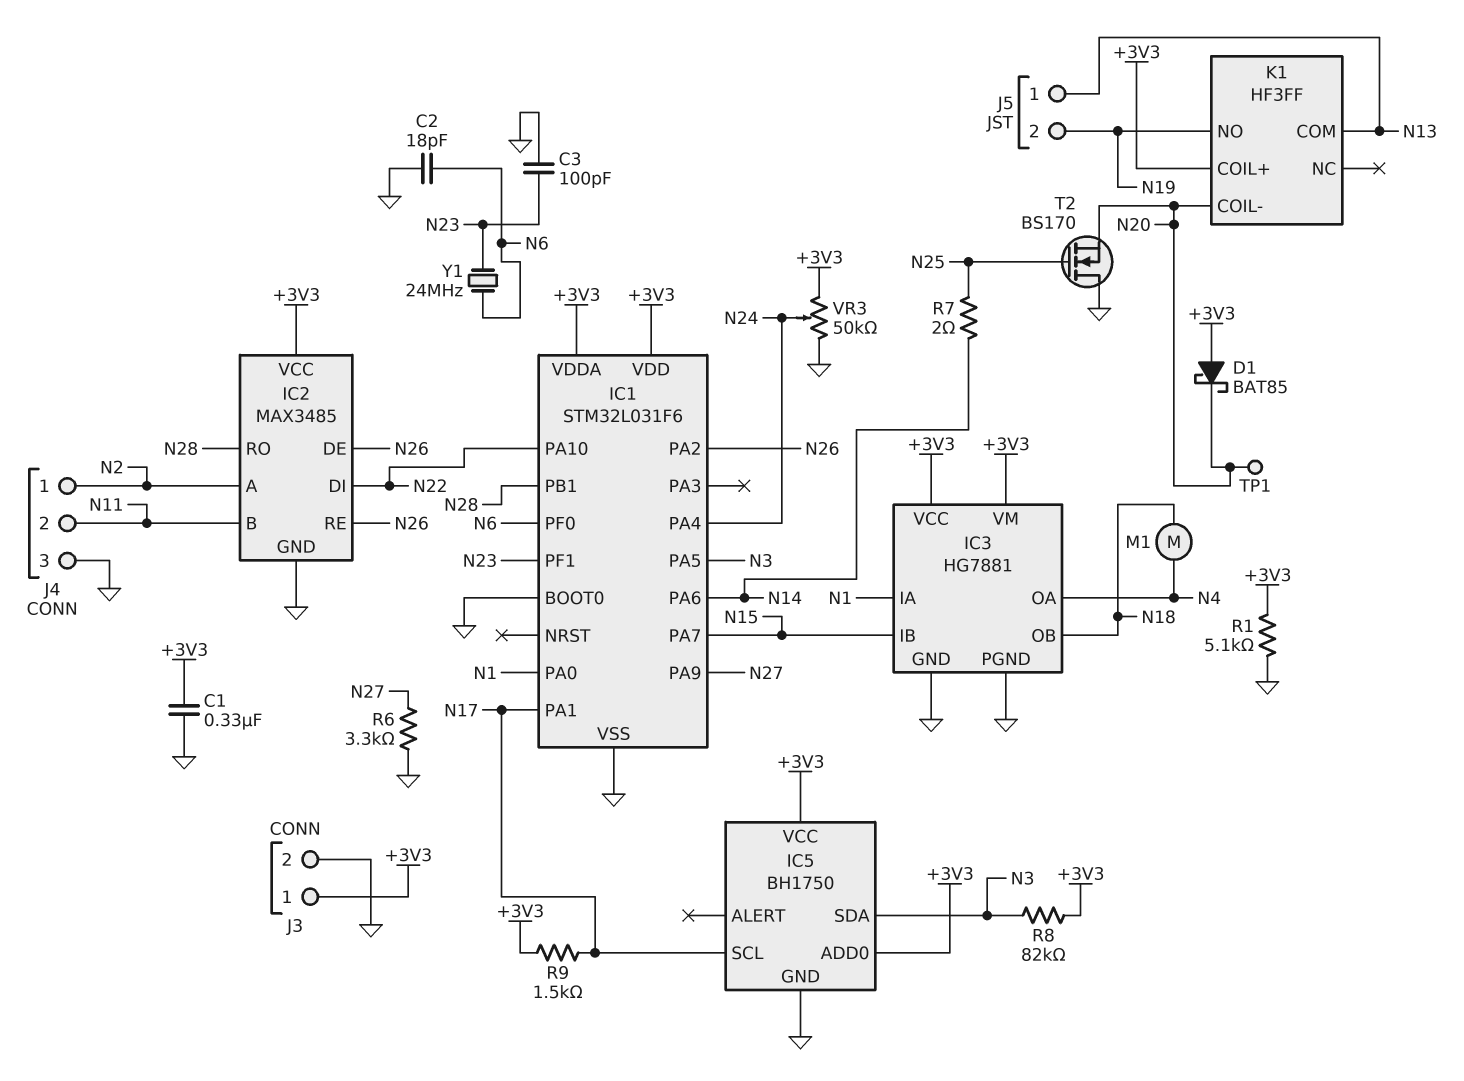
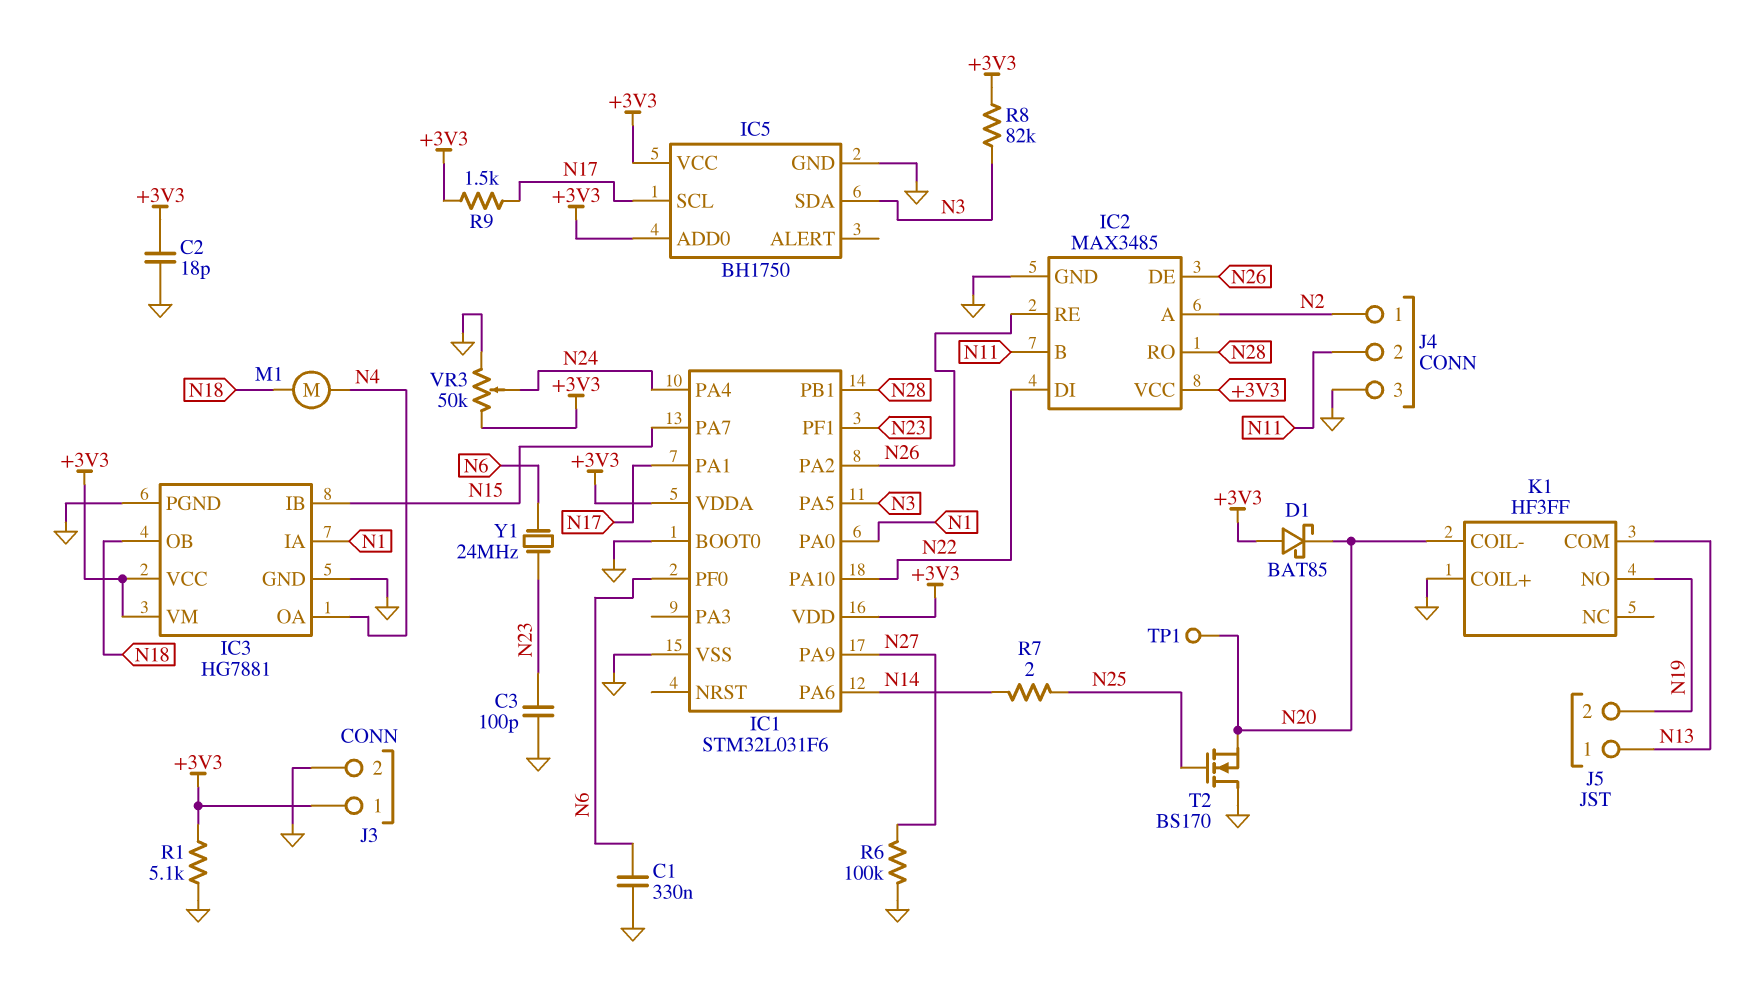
C1: 330nF (+3V3, GND) -> 330nF (GND, N6)
C2: 18pF (GND, N6) -> 18pF (+3V3, GND)
K1 pin COIL+: +3V3 -> GND
R6: 3.3k (GND, N27) -> 100k (GND, N27)

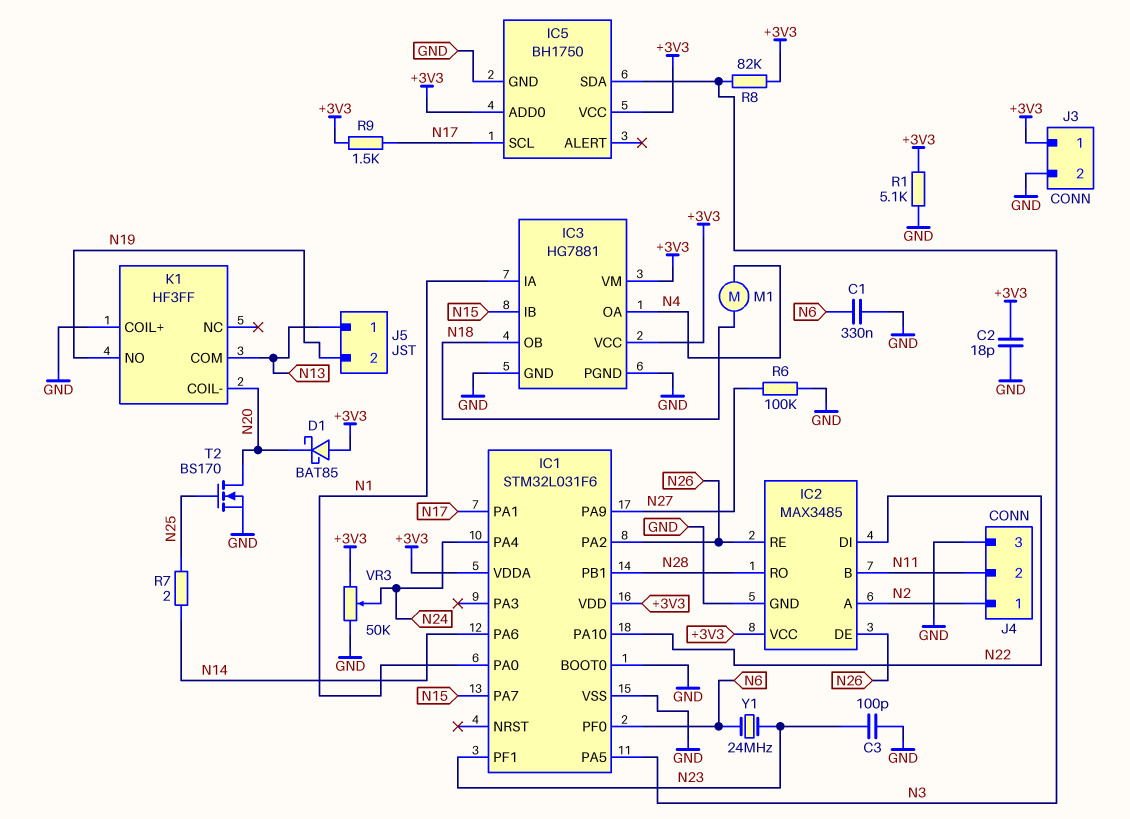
T2: NMOS BS170 (G N25, D GND, S N20) -> NMOS BS170 (G N25, D N20, S GND)
TP1: test point (N20) -> none

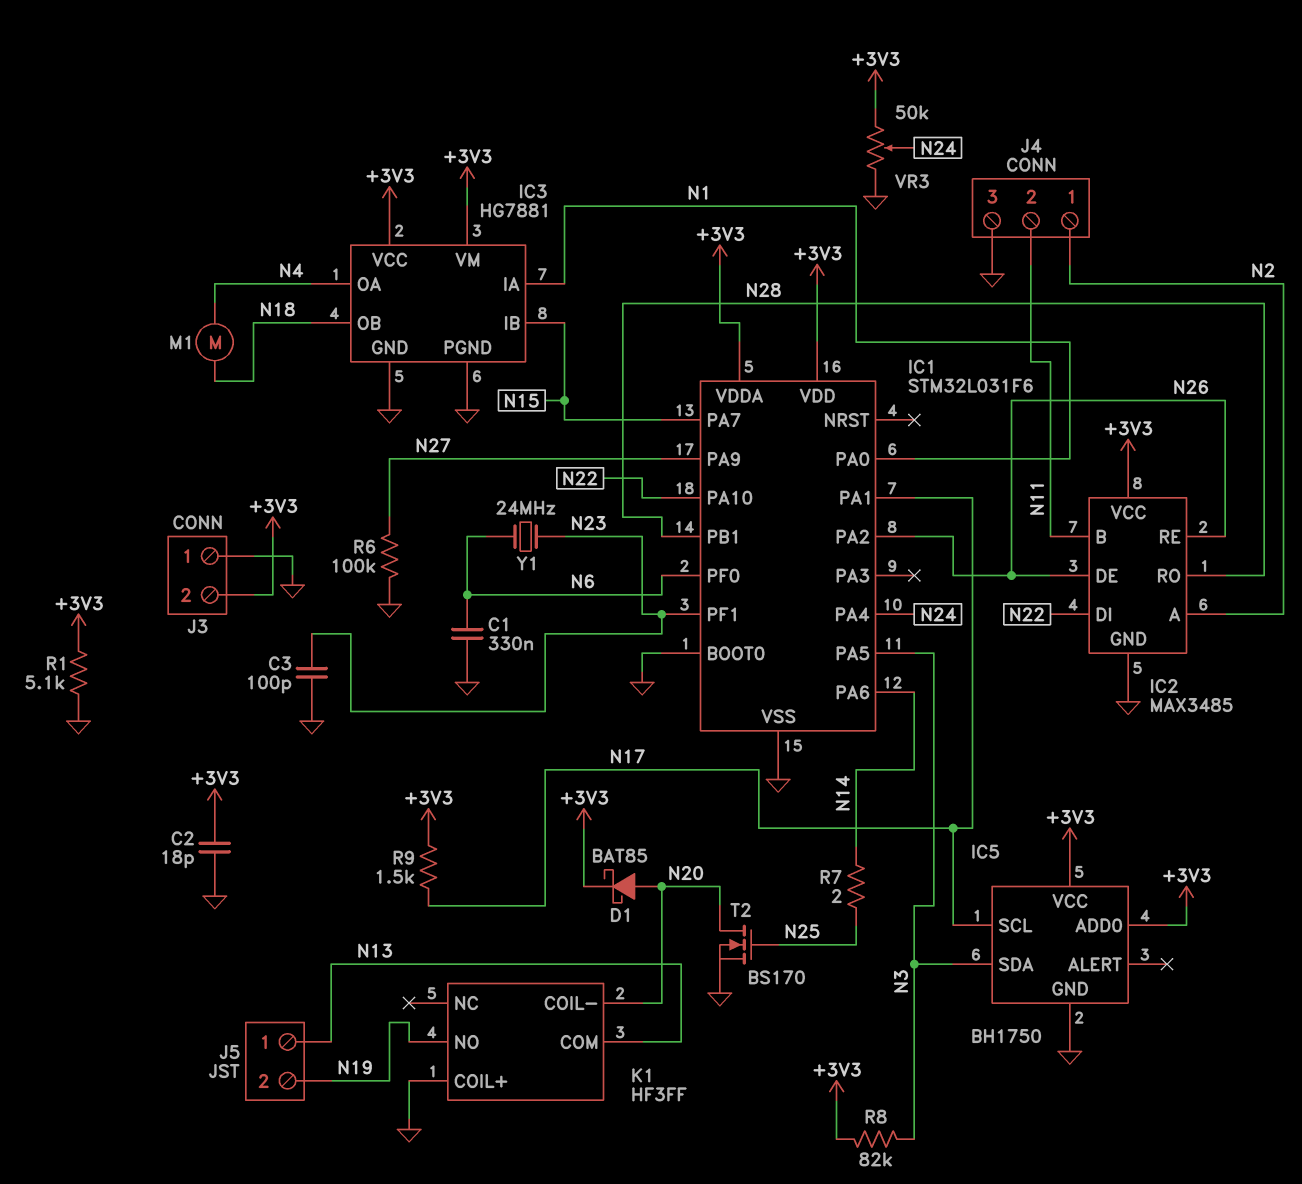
D1: schottky BAT85 (A +3V3, K N20) -> schottky BAT85 (A N20, K +3V3)
J3 pin 1: +3V3 -> GND
J3 pin 2: GND -> +3V3

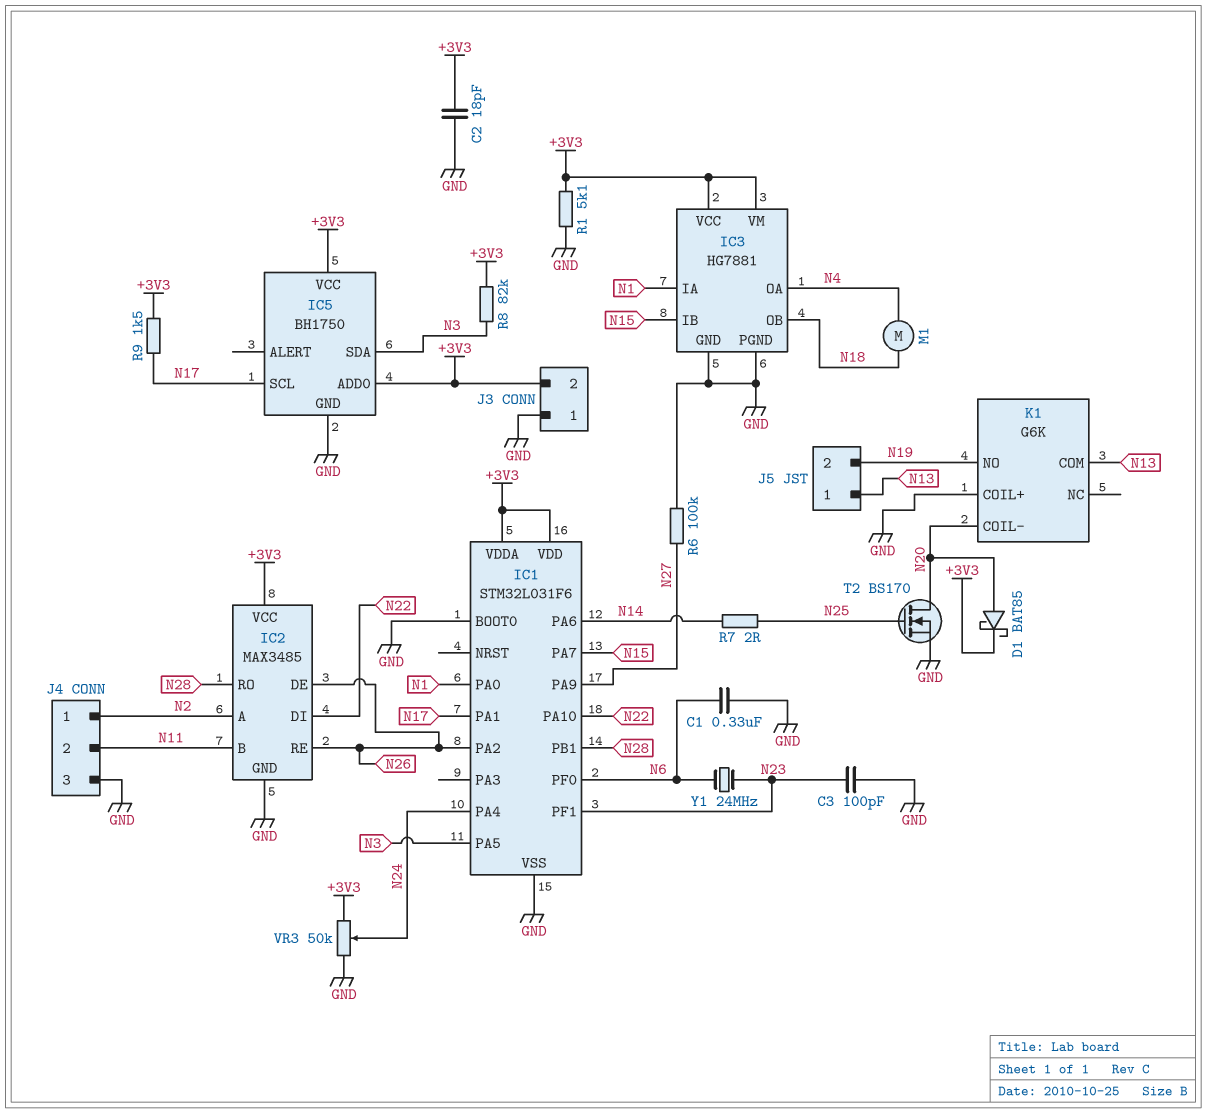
K1: HF3FF -> G6K

